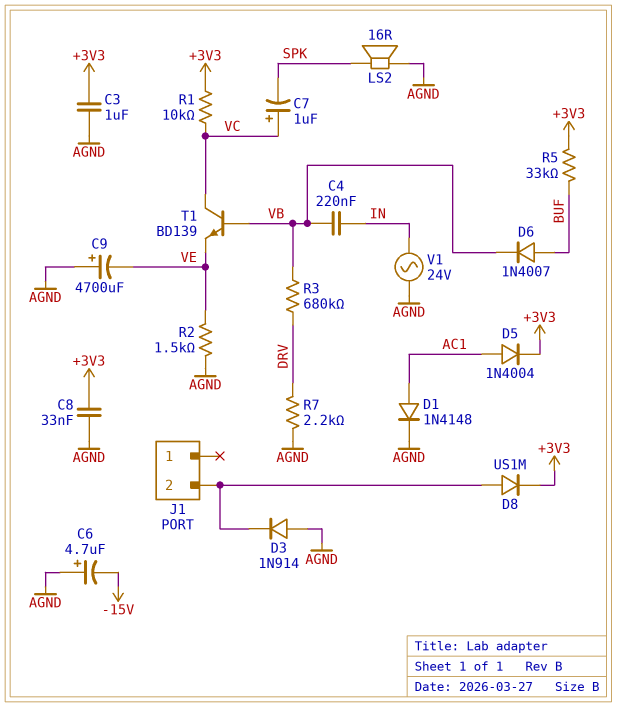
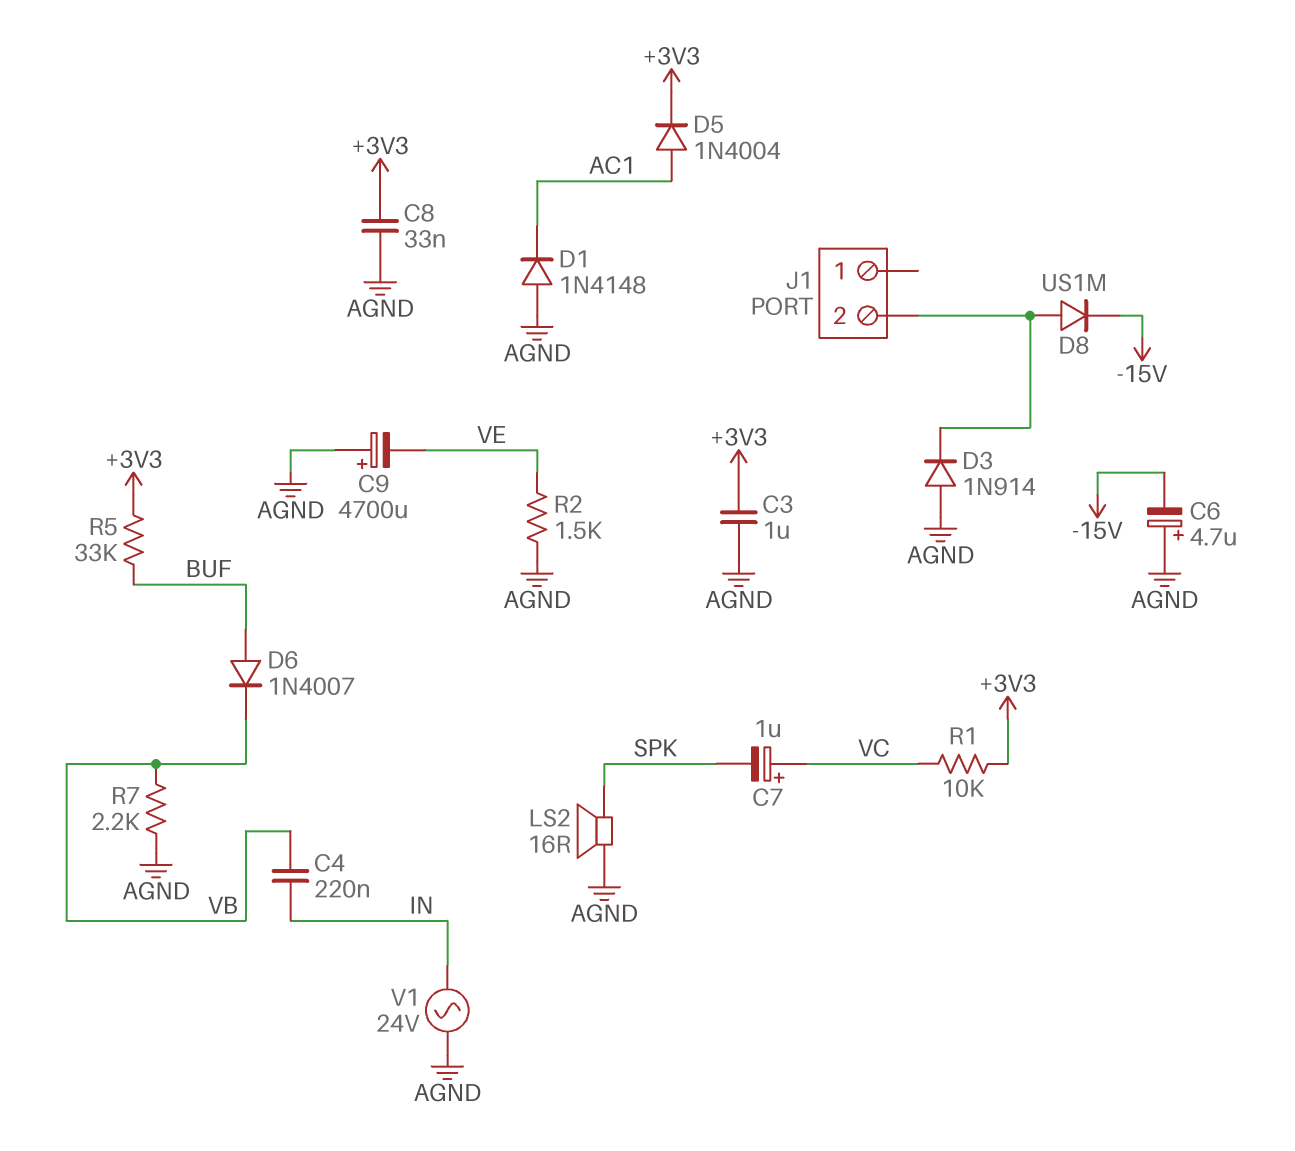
D1: diode 1N4148 (A AC1, K AGND) -> diode 1N4148 (A AGND, K AC1)
D8: diode US1M (A J1/2, K +3V3) -> diode US1M (A J1/2, K -15V)
R3: 680k (DRV, VB) -> none
R7: 2.2k (AGND, DRV) -> 2.2k (AGND, VB)
T1: NPN BD139 (B VB, C VC, E VE) -> none

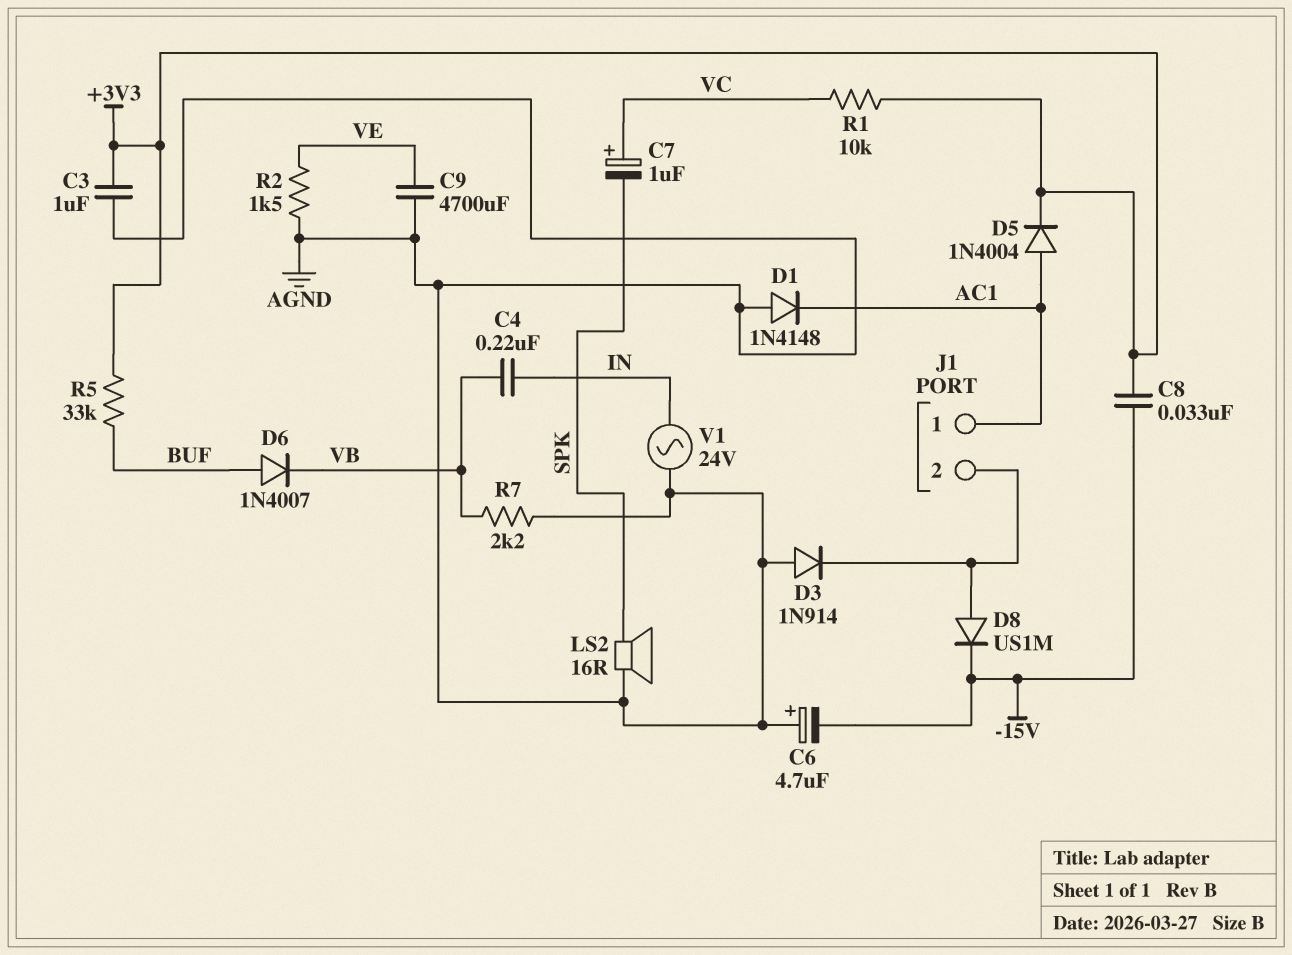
C8: 33nF (+3V3, AGND) -> 33nF (+3V3, -15V)
C9: 4700uF (plus AGND, minus VE) -> 4700uF (AGND, VE)
J1 pin 1: none -> AC1

